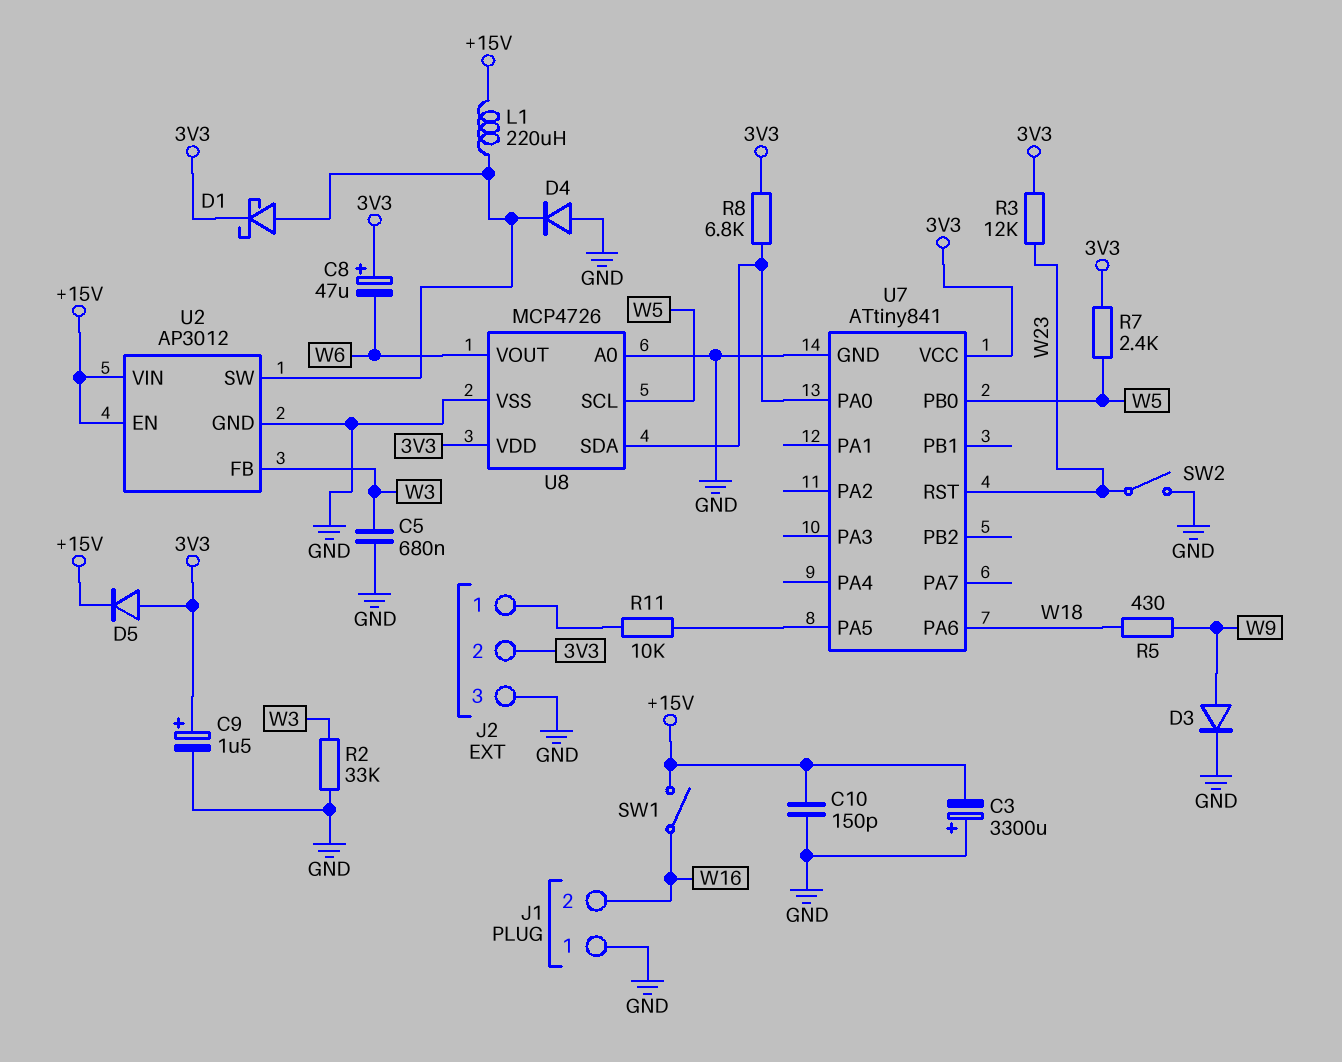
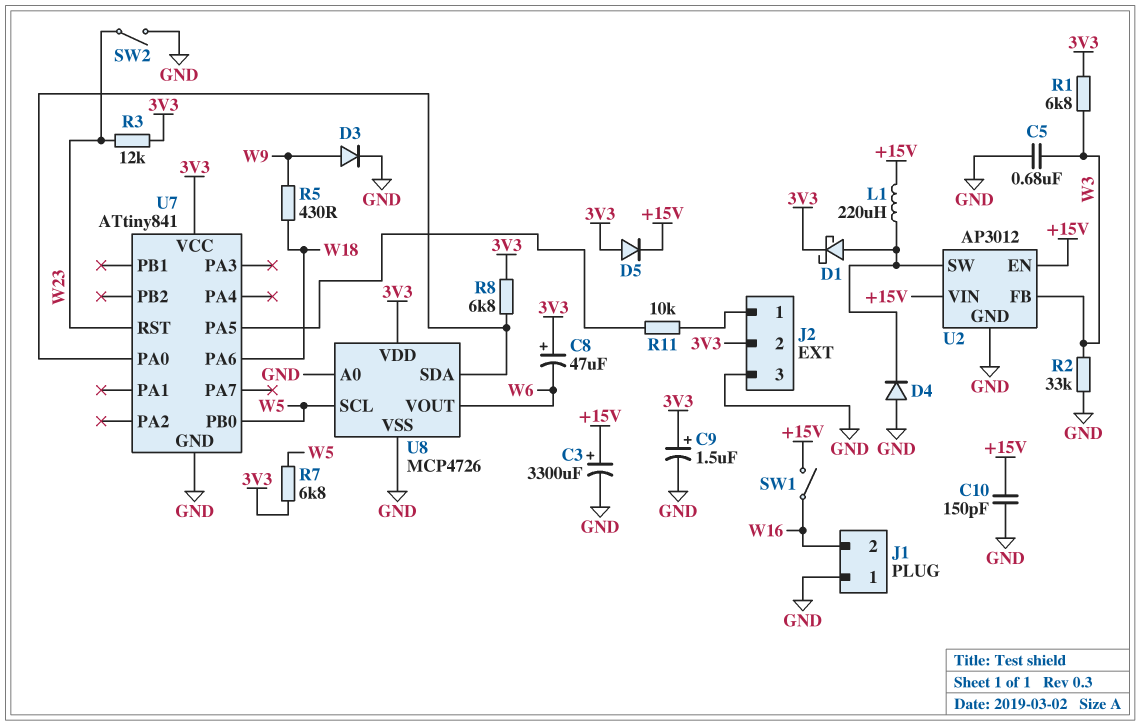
C3: 3300uF (plus GND, minus +15V) -> 3300uF (plus +15V, minus GND)
R1: none -> 6.8k (3V3, W3)
R7: 2.4k (3V3, W5) -> 6.8k (3V3, W5)

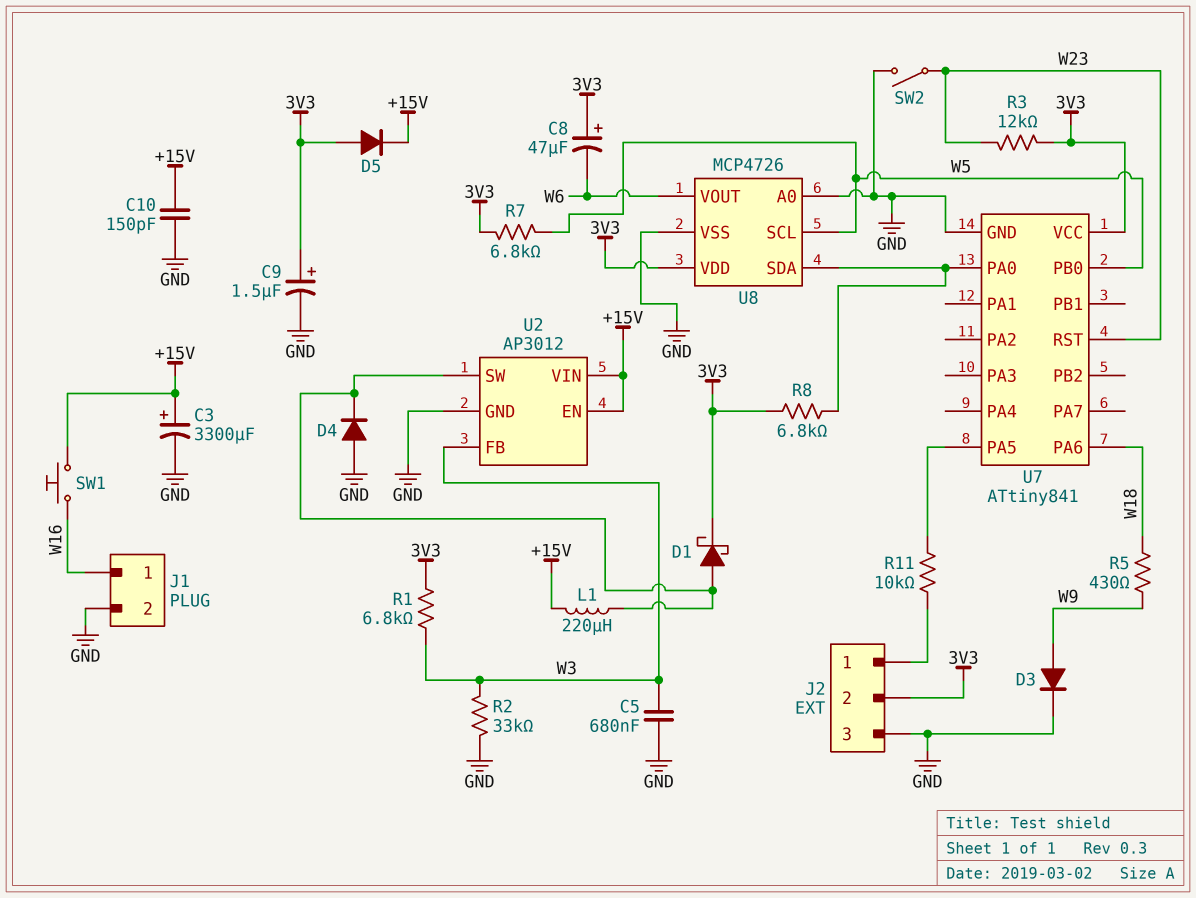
J1 pin 1: GND -> W16
J1 pin 2: W16 -> GND
SW1: switch (+15V, W16) -> button (+15V, W16)

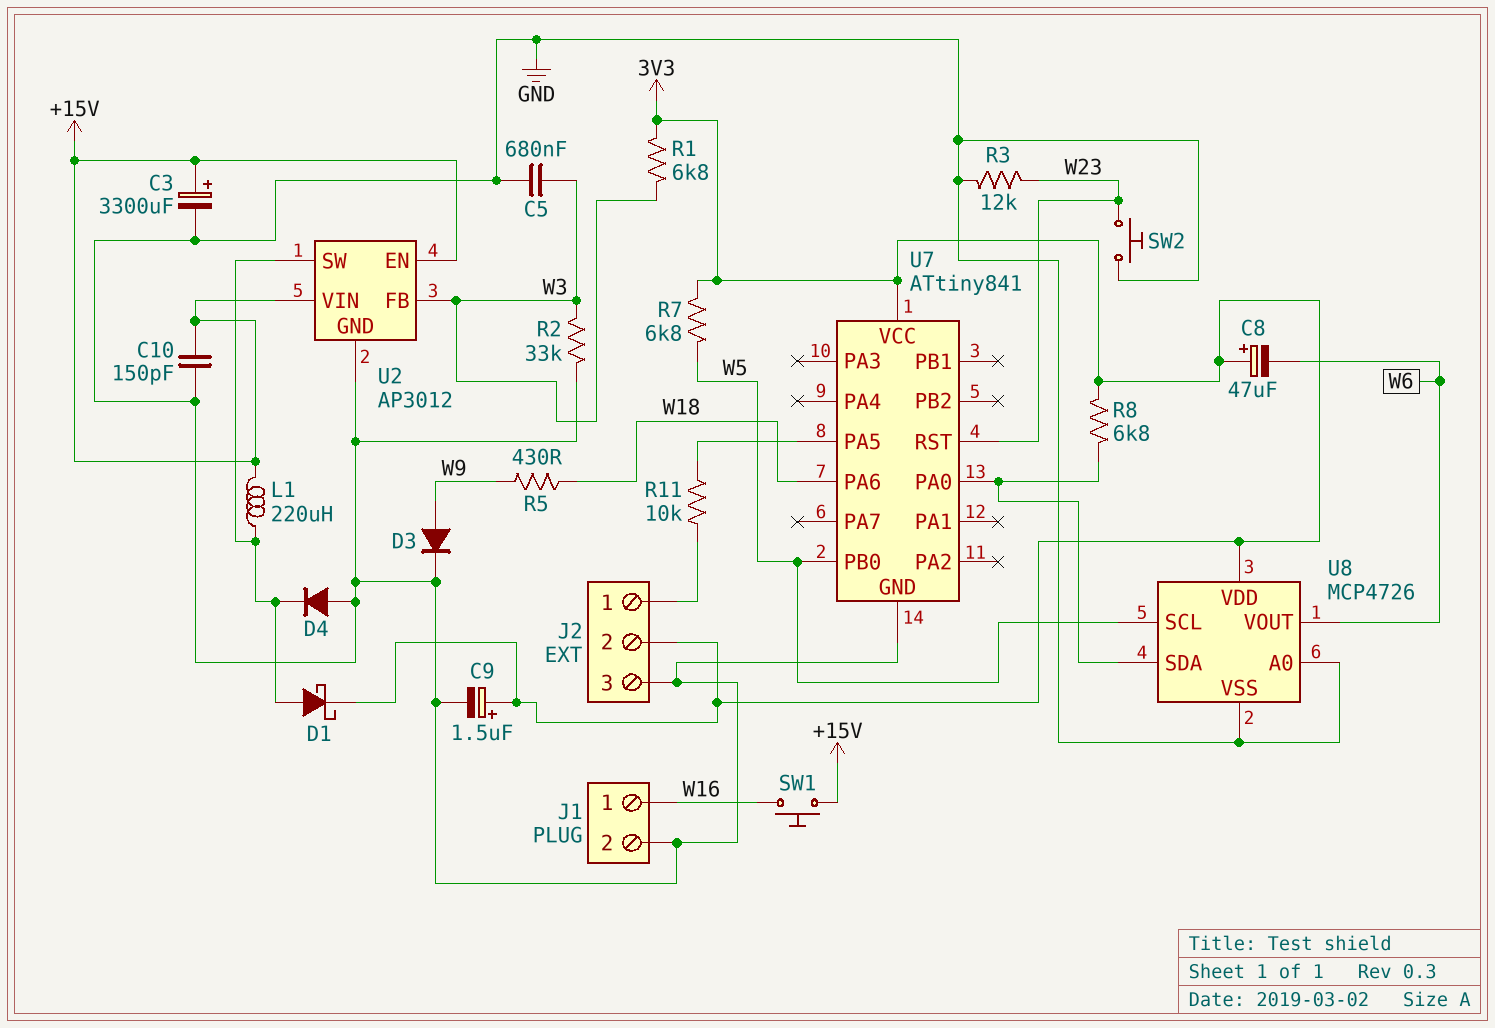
D5: diode (A 3V3, K +15V) -> none
R3: 12k (3V3, W23) -> 12k (GND, W23)
SW2: switch (GND, W23) -> button (GND, W23)

